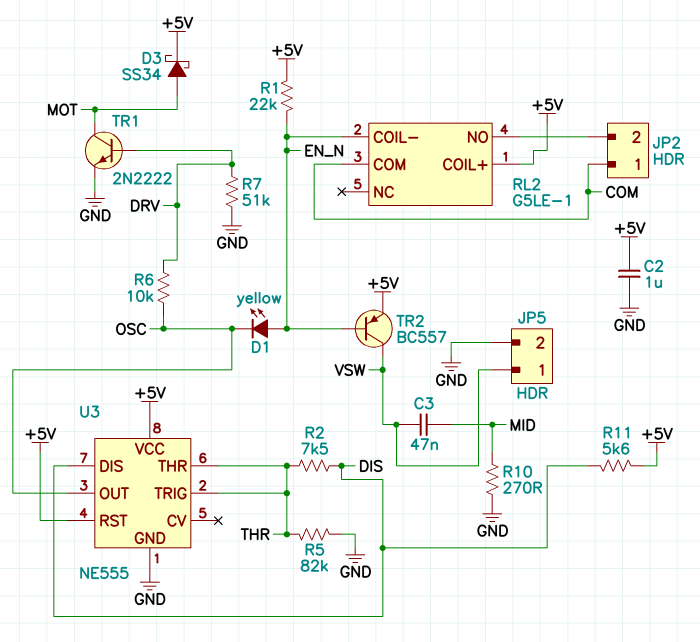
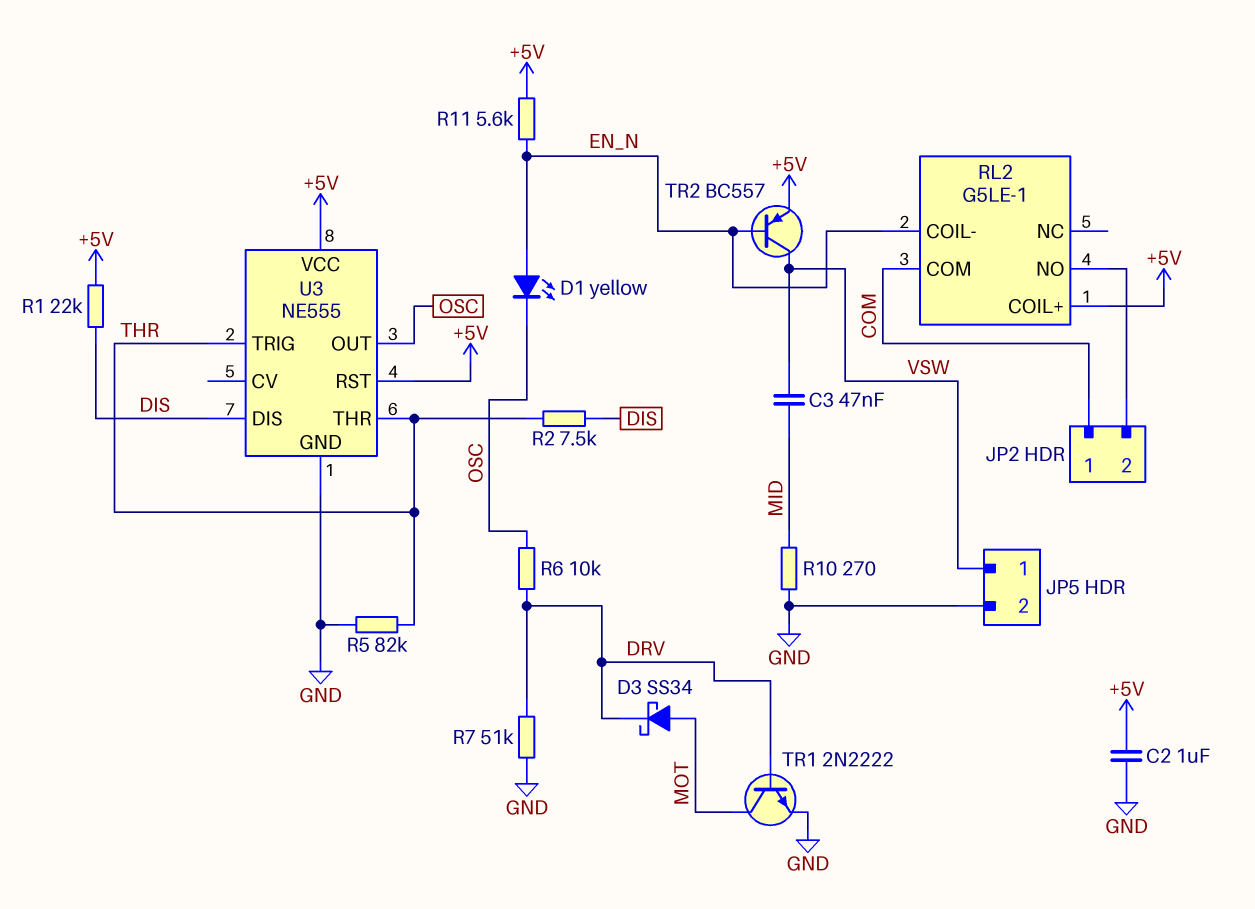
D3: schottky SS34 (A MOT, K +5V) -> schottky SS34 (A MOT, K DRV)
R1: 22k (+5V, EN_N) -> 22k (+5V, DIS)
R11: 5.6k (+5V, DIS) -> 5.6k (+5V, EN_N)

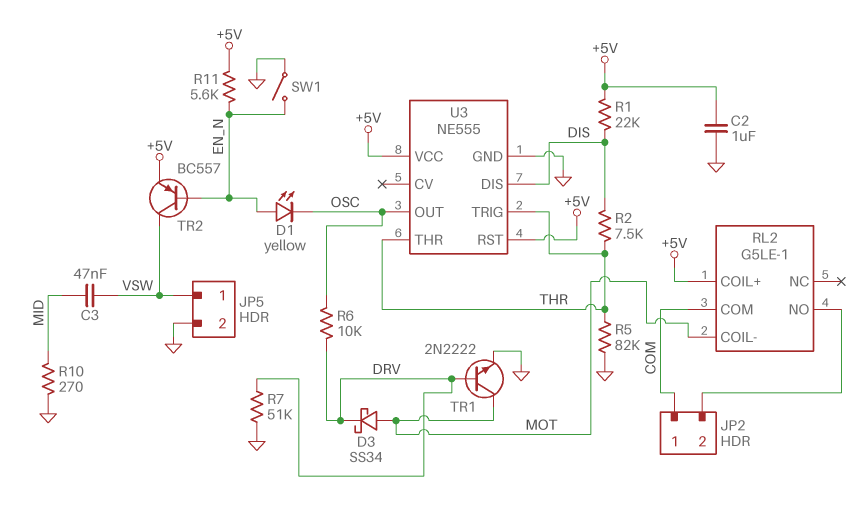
RL2 pin COIL-: EN_N -> MOT
SW1: none -> switch (EN_N, GND)

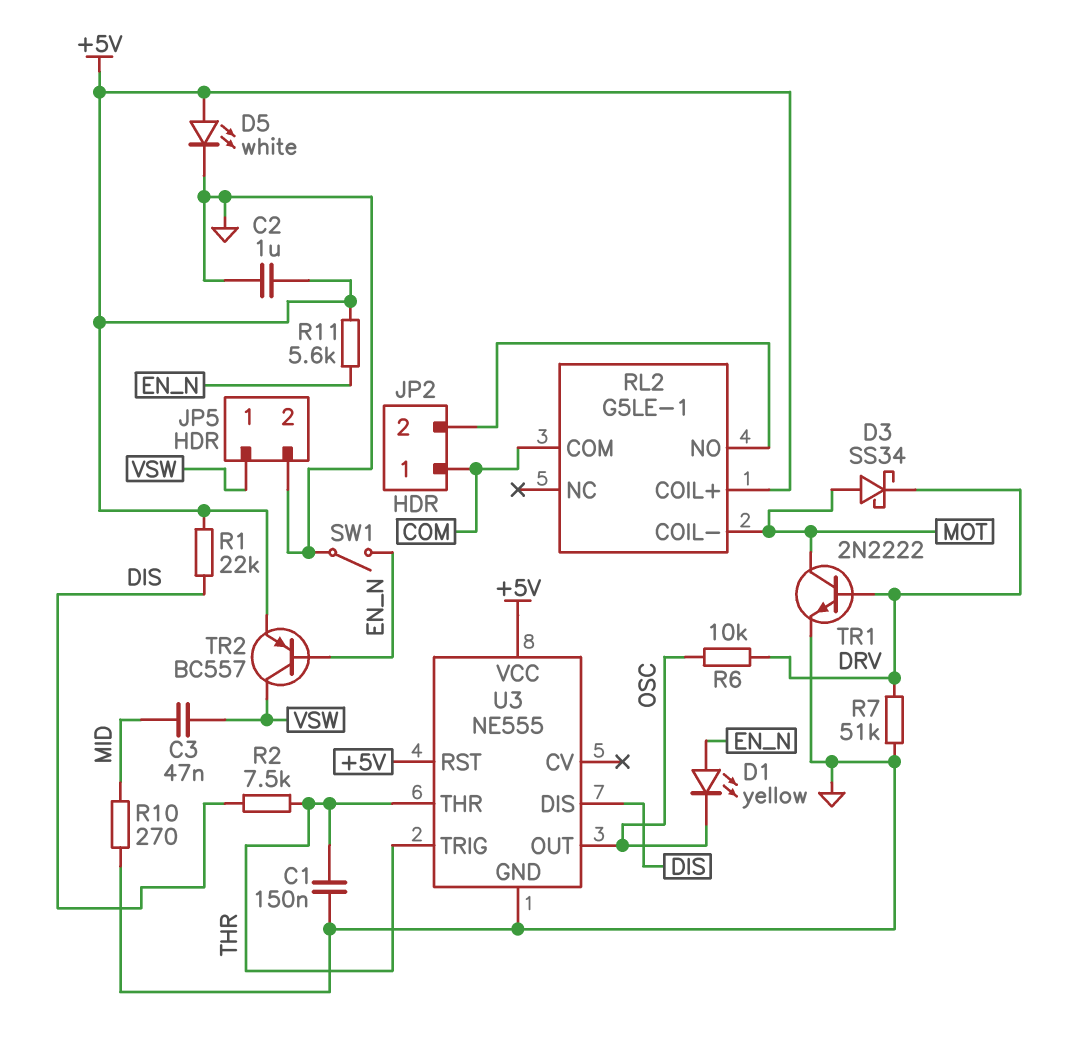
C1: none -> 150nF (GND, THR)
D5: none -> LED white (A +5V, K GND)
R5: 82k (GND, THR) -> none

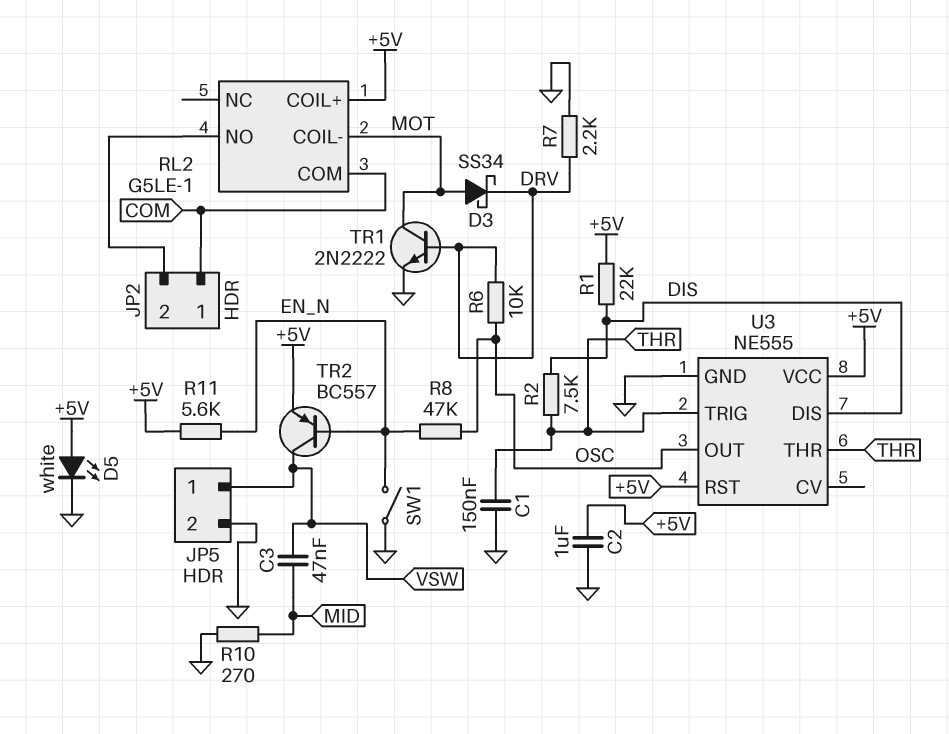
D1: LED yellow (A EN_N, K OSC) -> none
R7: 51k (DRV, GND) -> 2.2k (DRV, GND)
R8: none -> 47k (EN_N, OSC)

